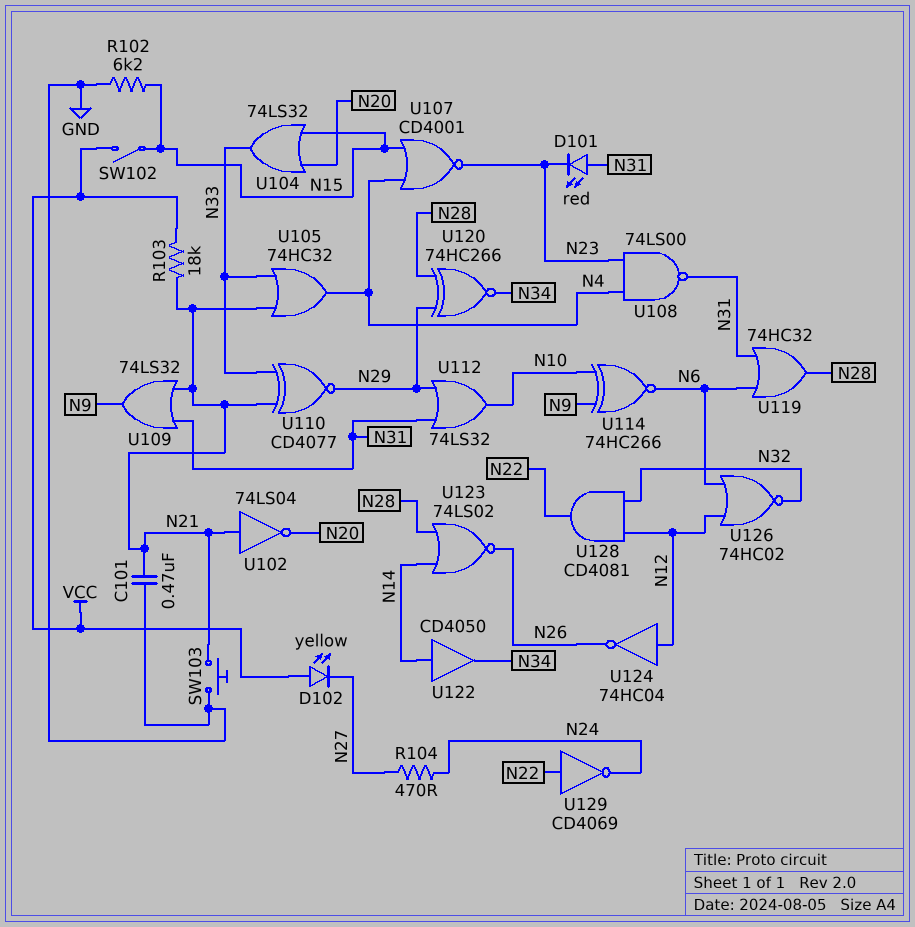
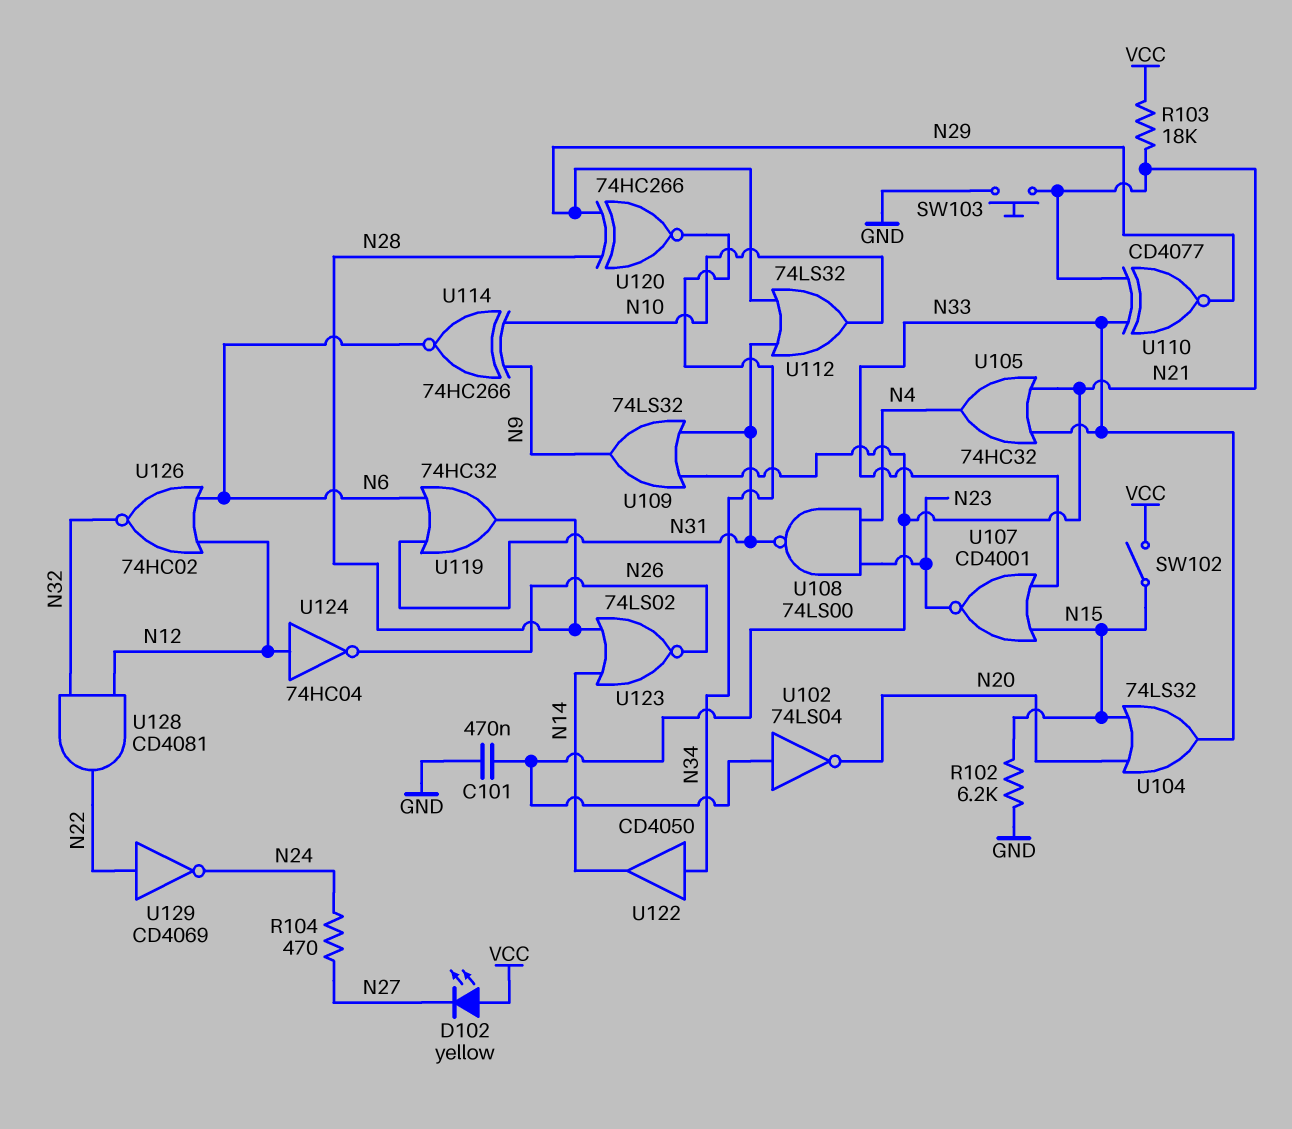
D101: LED red (A N31, K N23) -> none
U107: NOR CD4001 (in N4, in N15, out N23) -> NOR CD4001 (in N15, in N33, out N23)
U122: buffer CD4050 (in N14, out N34) -> buffer CD4050 (in N34, out N14)

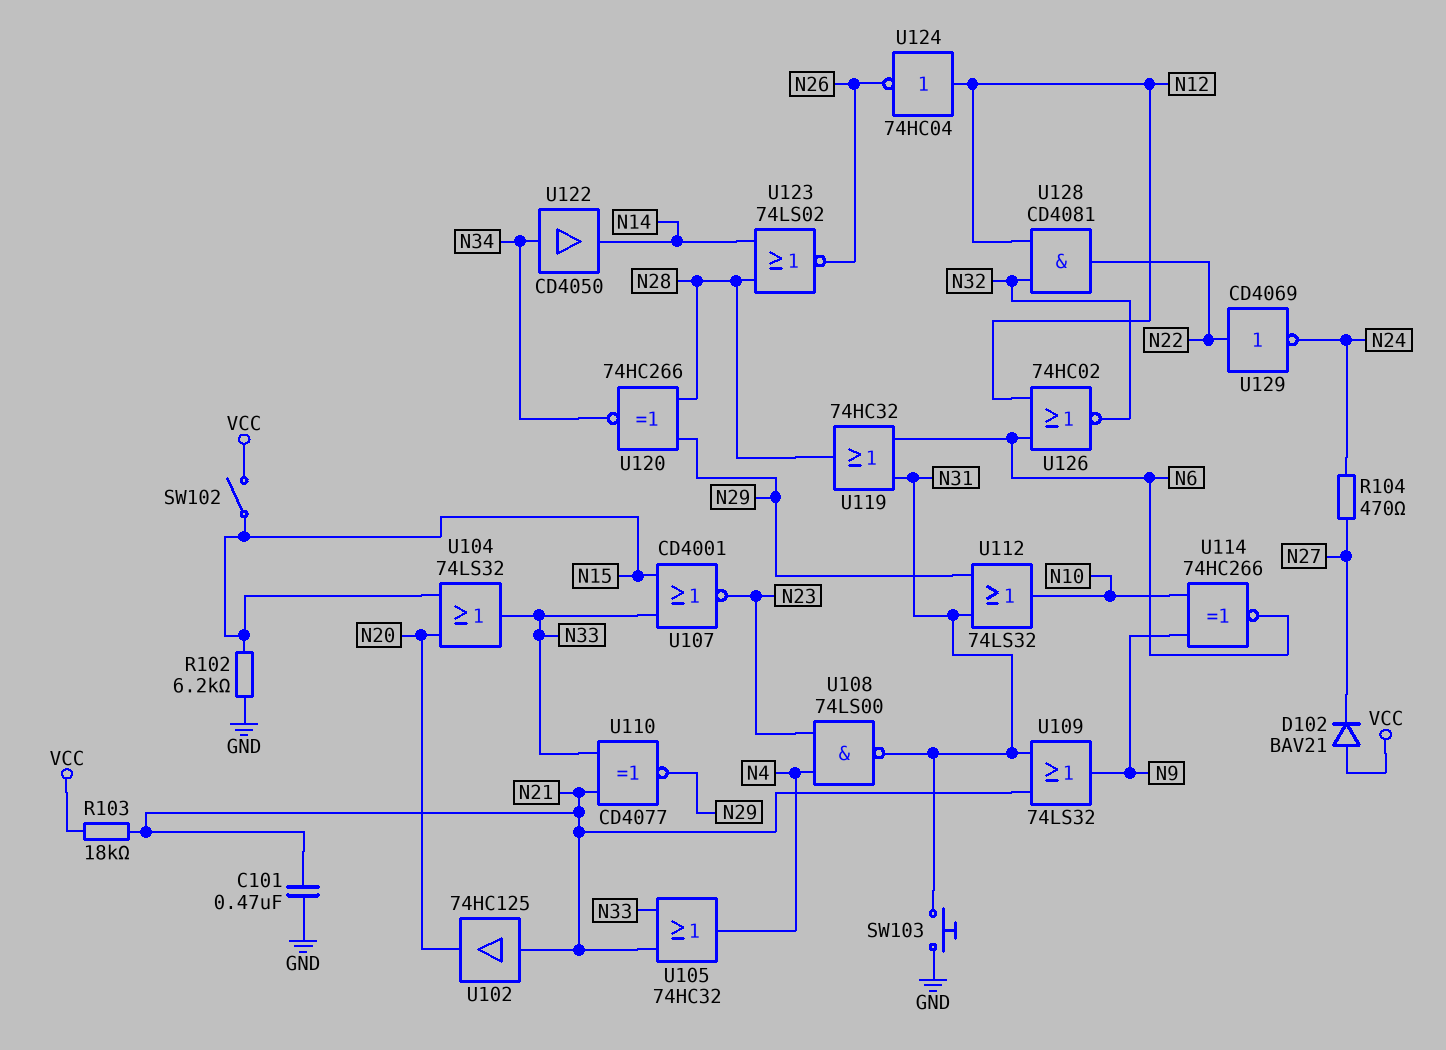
D102: LED yellow (A VCC, K N27) -> diode BAV21 (A VCC, K N27)
SW103: button (GND, N21) -> button (GND, N31)
U102: NOT 74LS04 (in N21, out N20) -> buffer 74HC125 (in N21, out N20)

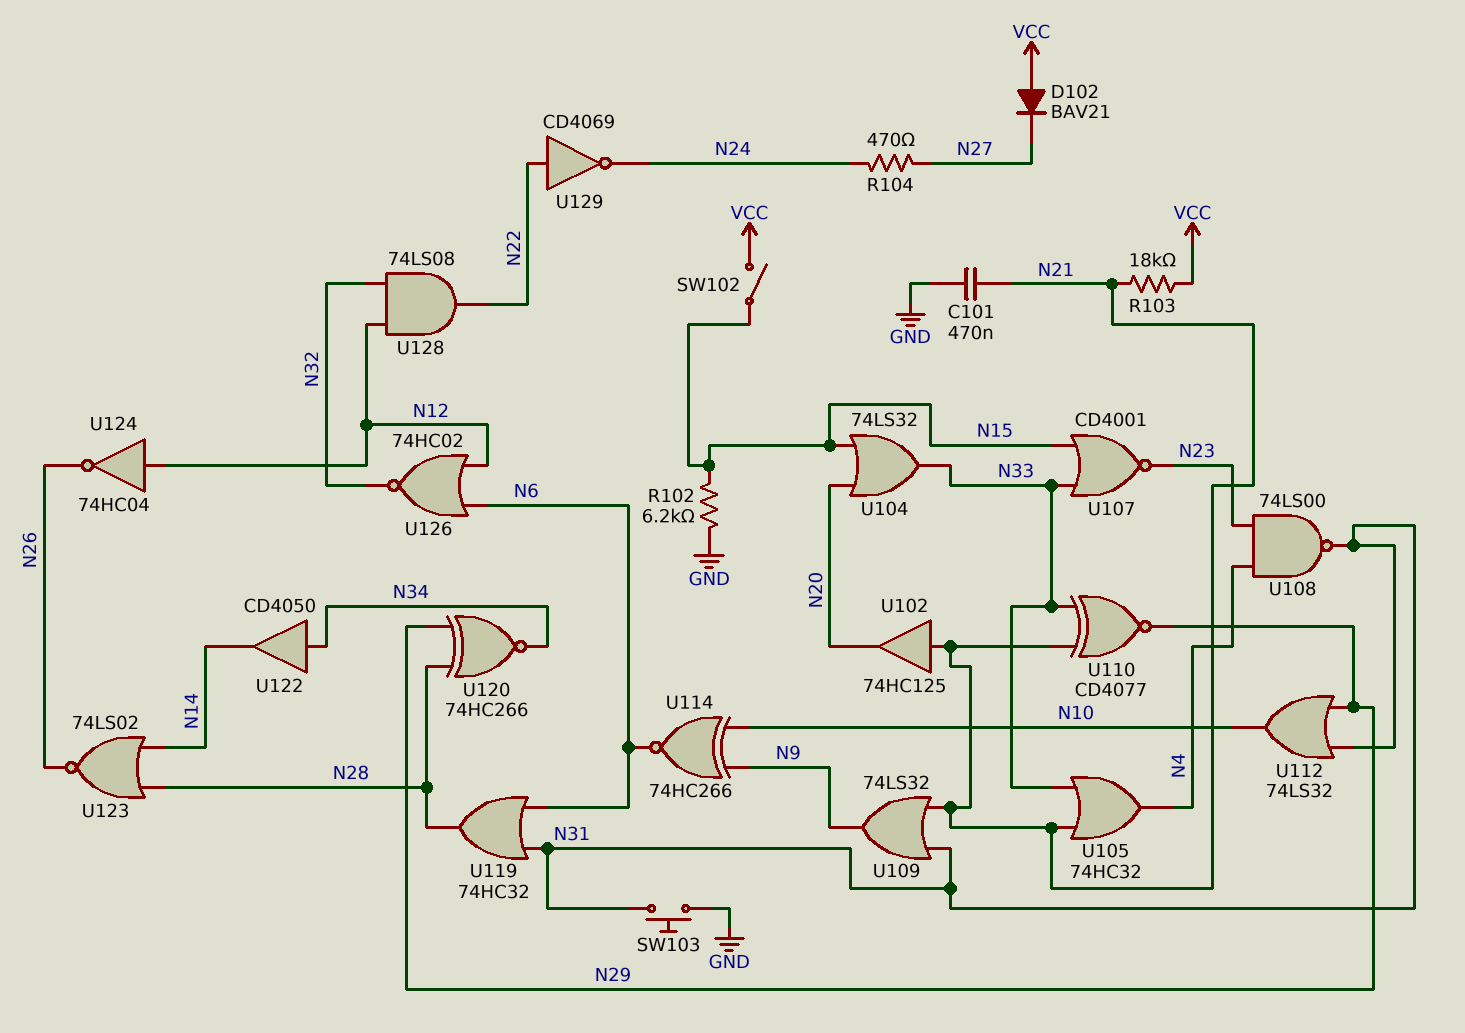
U128: AND CD4081 (in N12, in N32, out N22) -> AND 74LS08 (in N12, in N32, out N22)

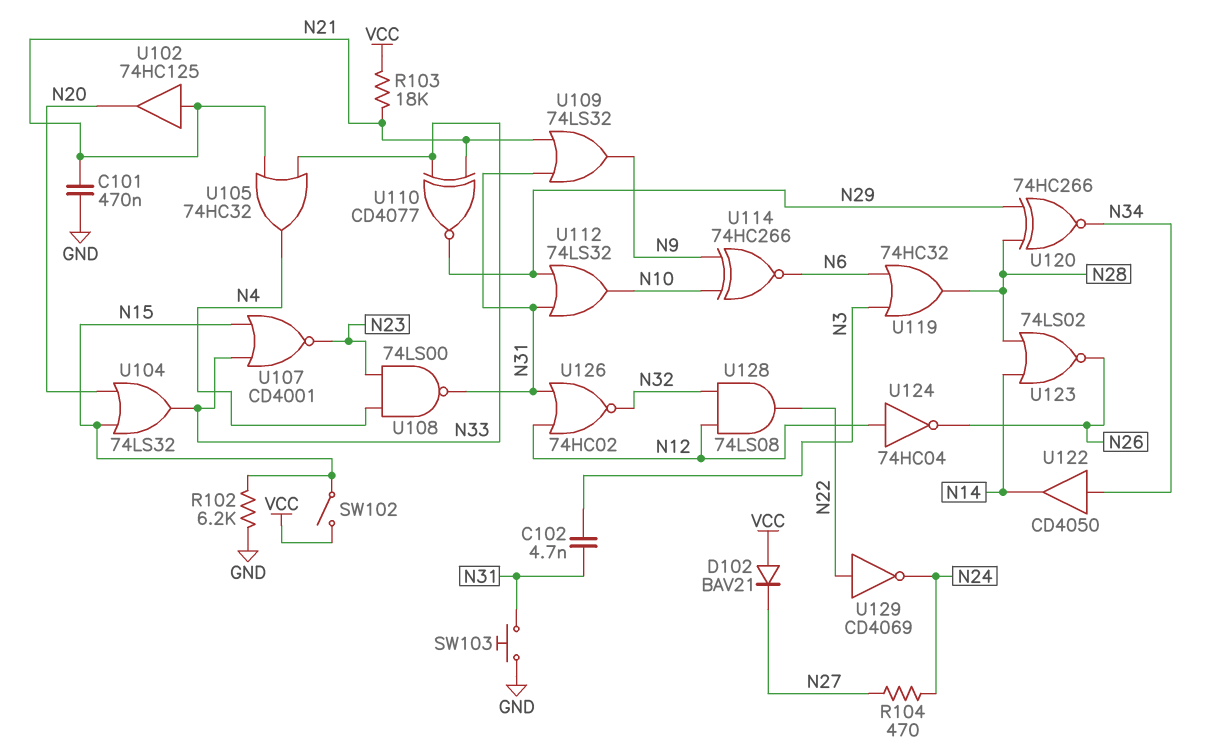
C102: none -> 4.7nF (N3, N31)
U119: OR 74HC32 (in N6, in N31, out N28) -> OR 74HC32 (in N3, in N6, out N28)
U126: NOR 74HC02 (in N6, in N12, out N32) -> NOR 74HC02 (in N12, in N31, out N32)

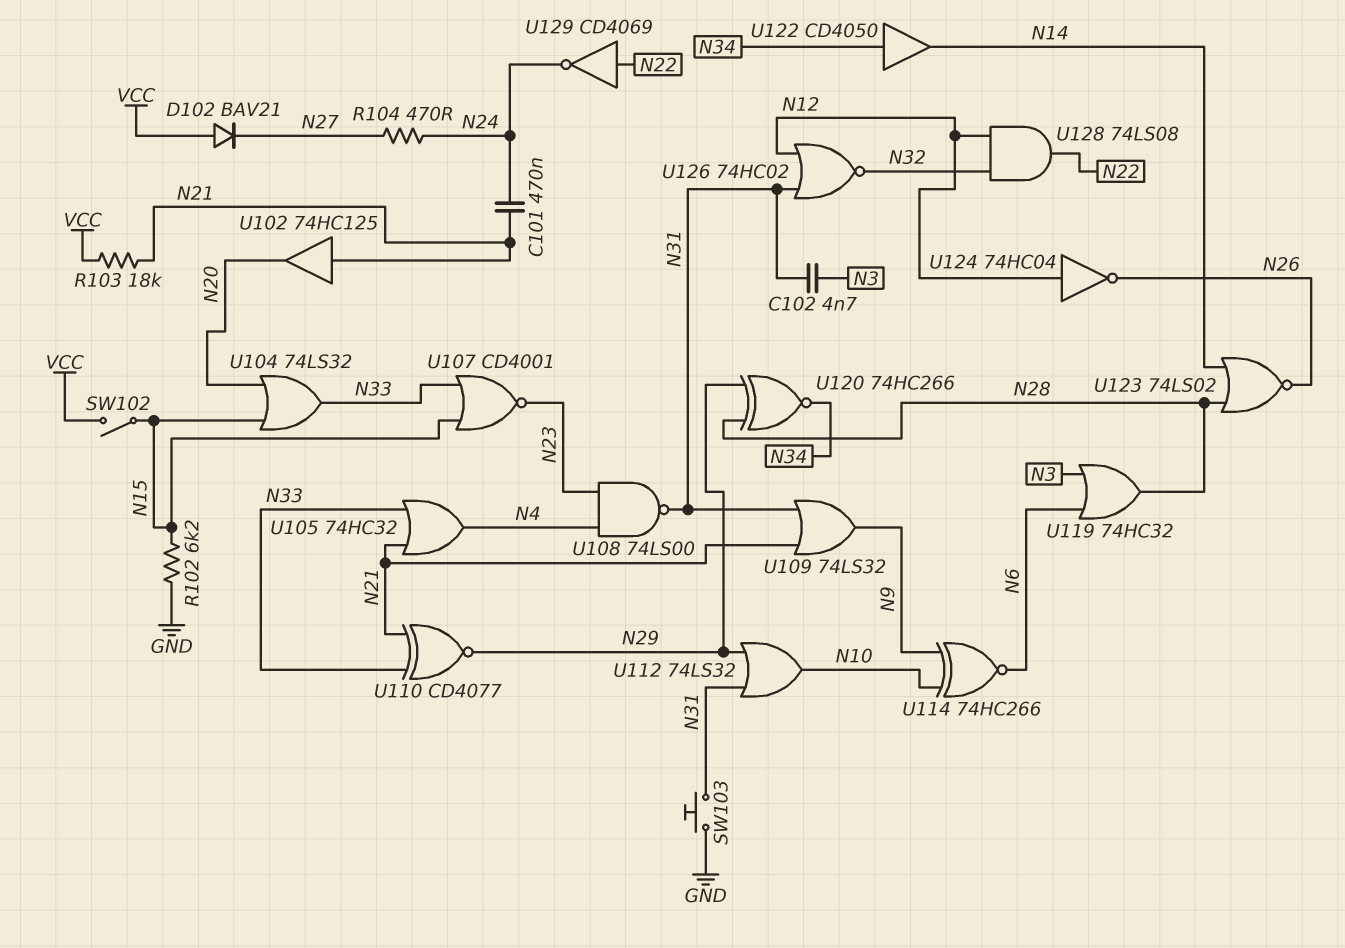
C101: 470nF (GND, N21) -> 470nF (N21, N24)

